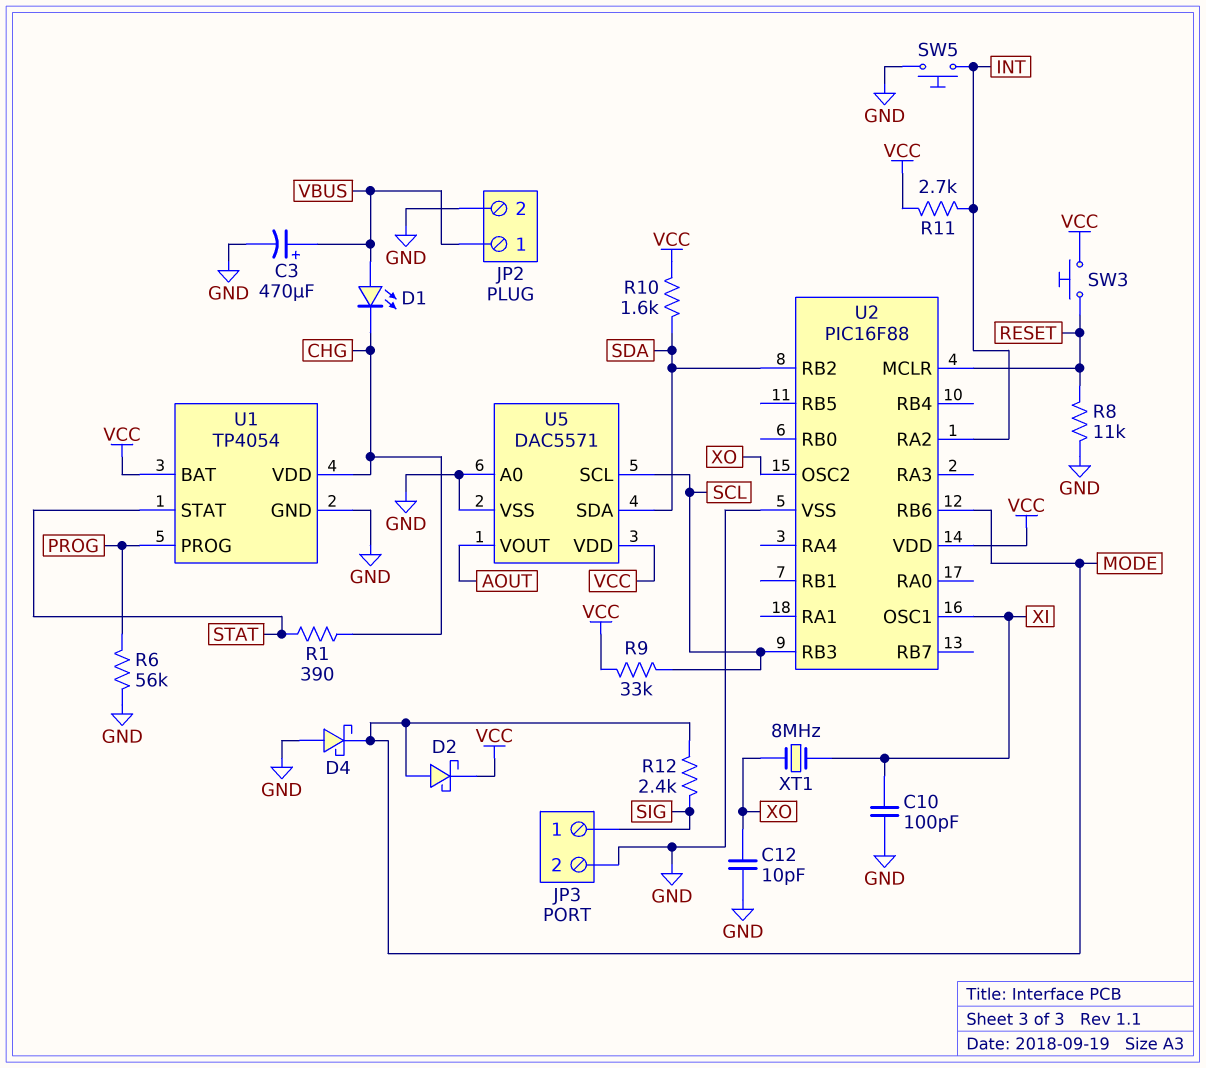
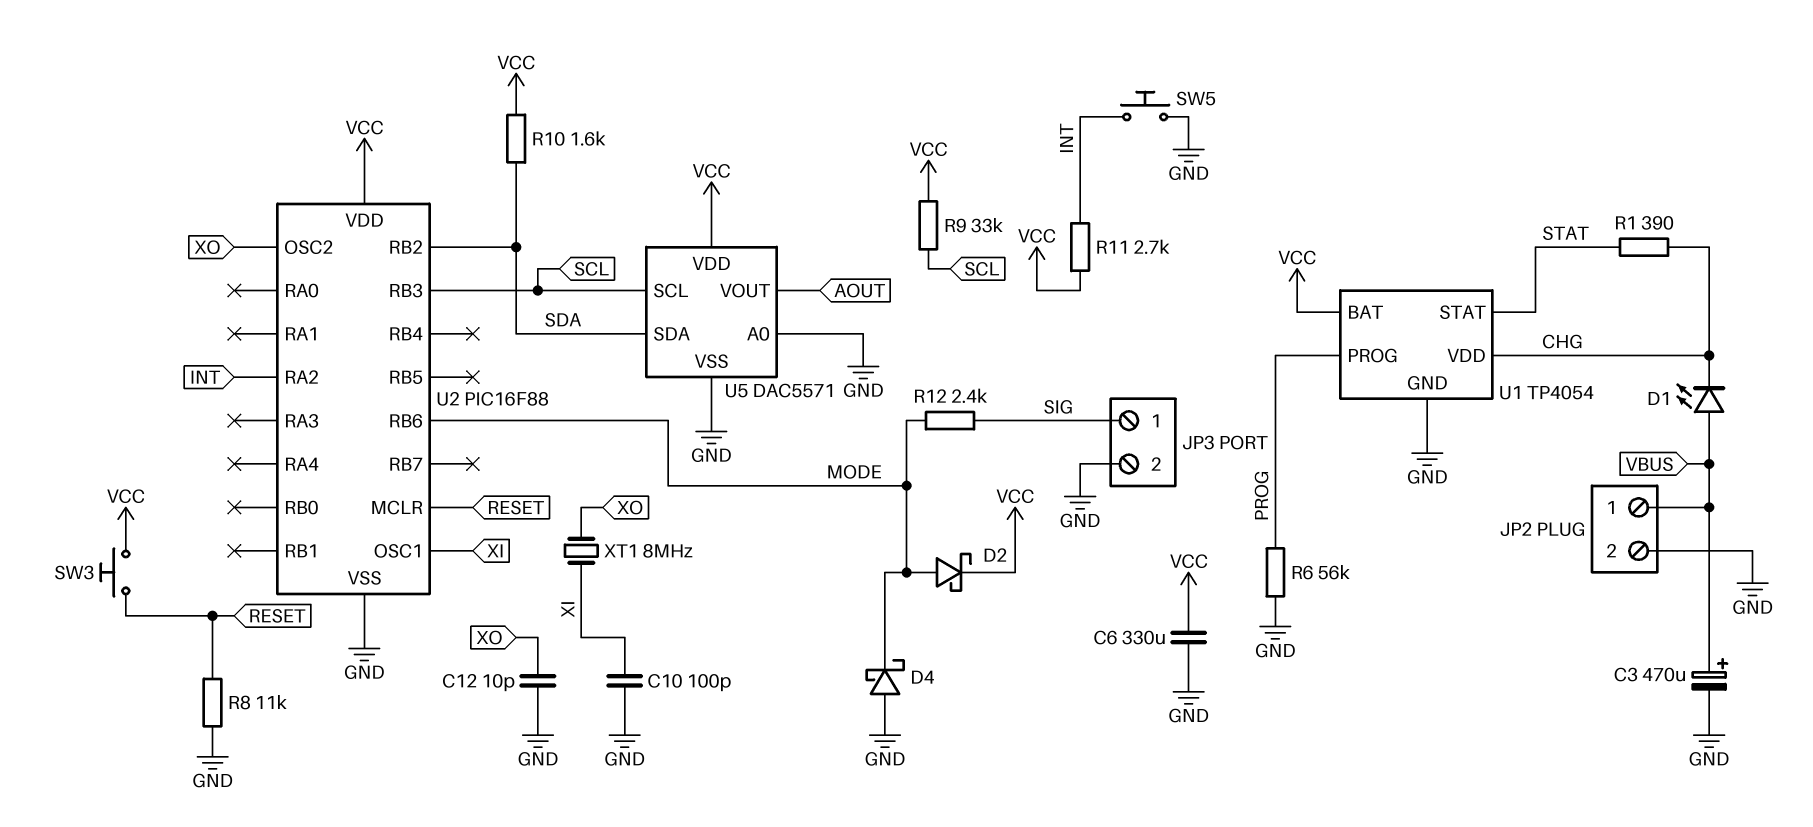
C6: none -> 330uF (GND, VCC)

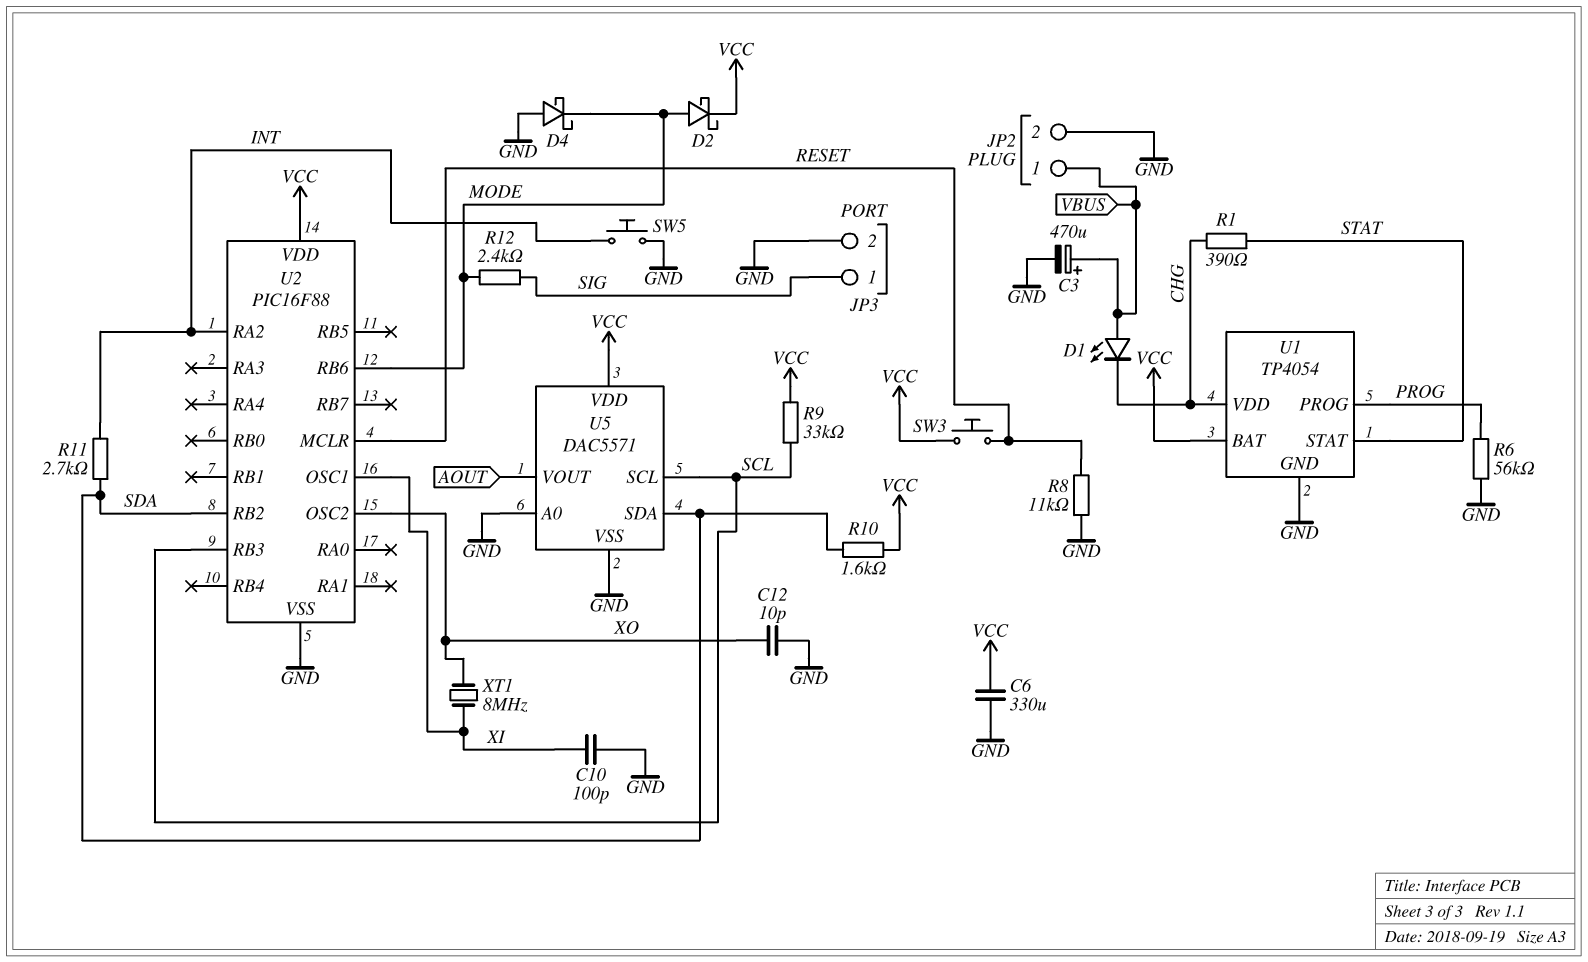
R11: 2.7k (INT, VCC) -> 2.7k (INT, SDA)

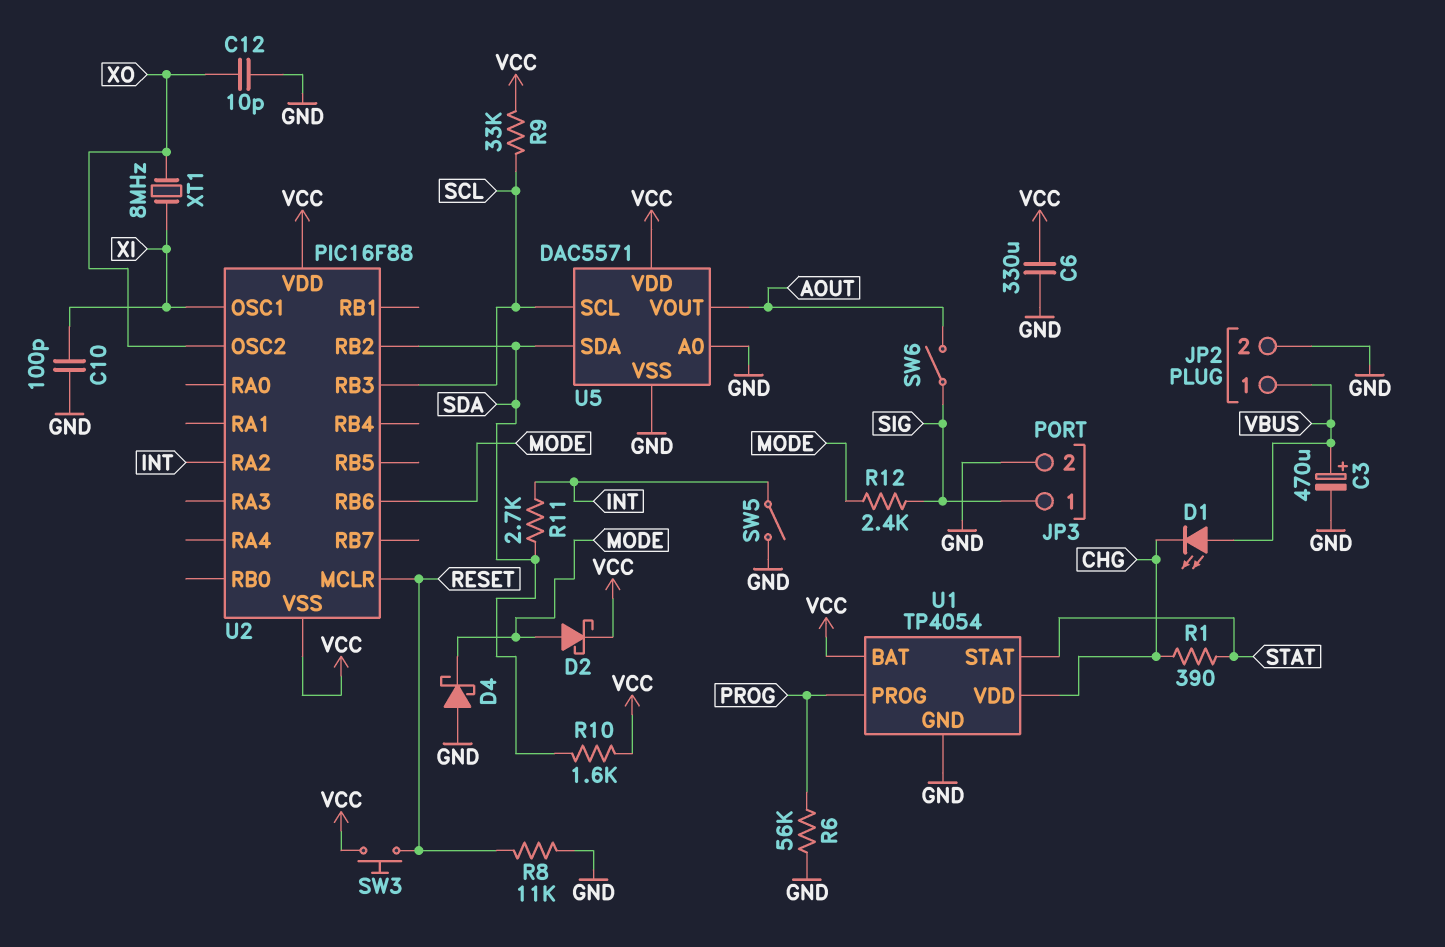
SW5: button (GND, INT) -> switch (GND, INT)
SW6: none -> switch (AOUT, SIG)
U2 pin VSS: GND -> VCC

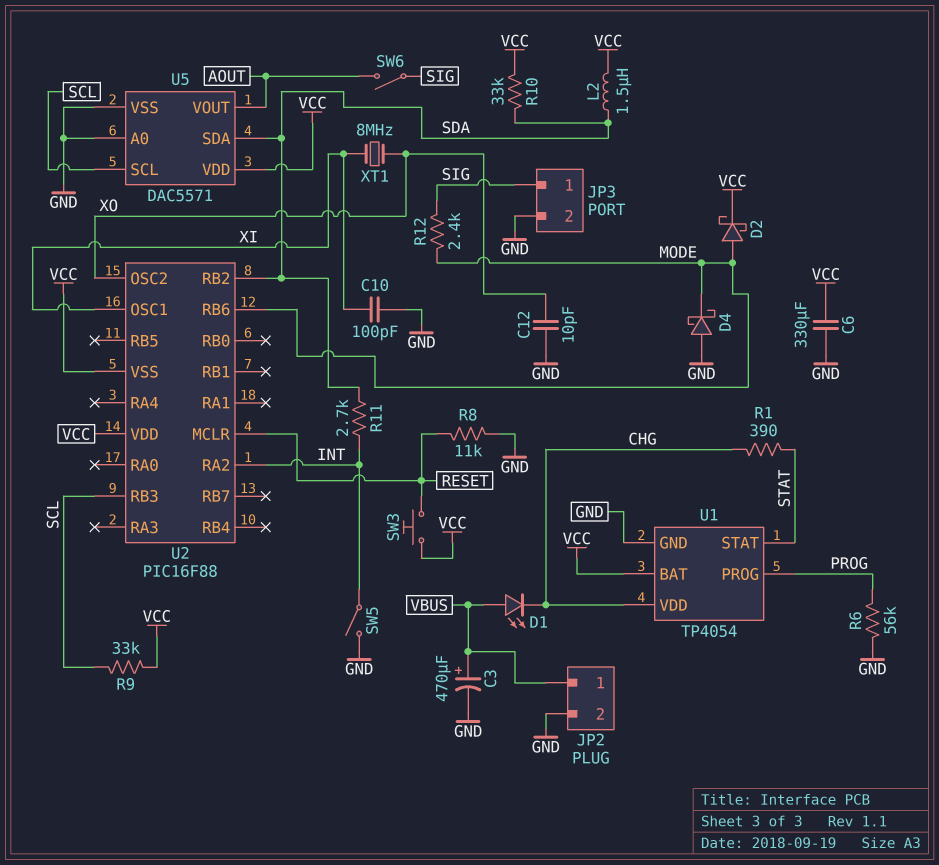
L2: none -> 1.5uH (SDA, VCC)
R10: 1.6k (SDA, VCC) -> 33k (SDA, VCC)

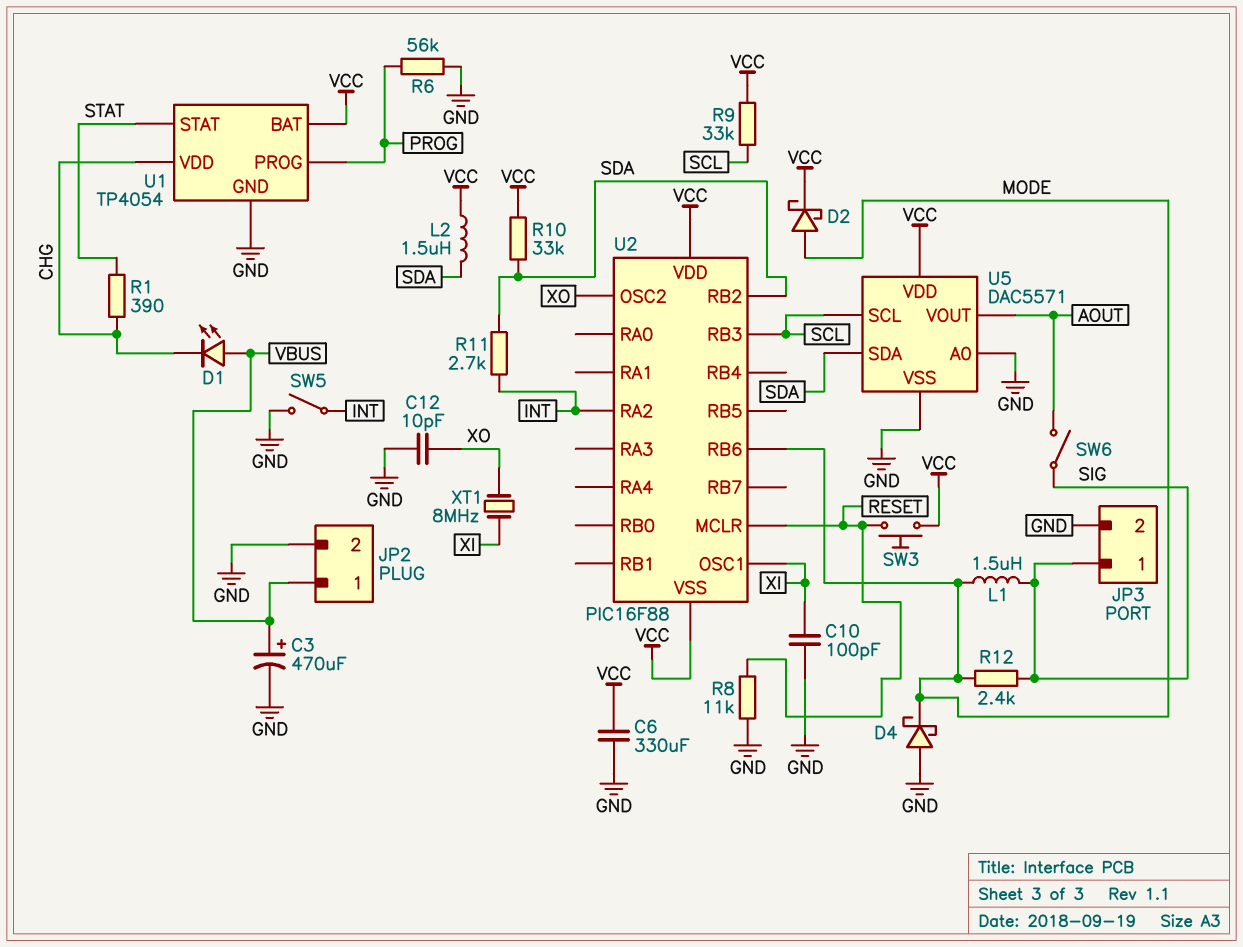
L1: none -> 1.5uH (MODE, SIG)

